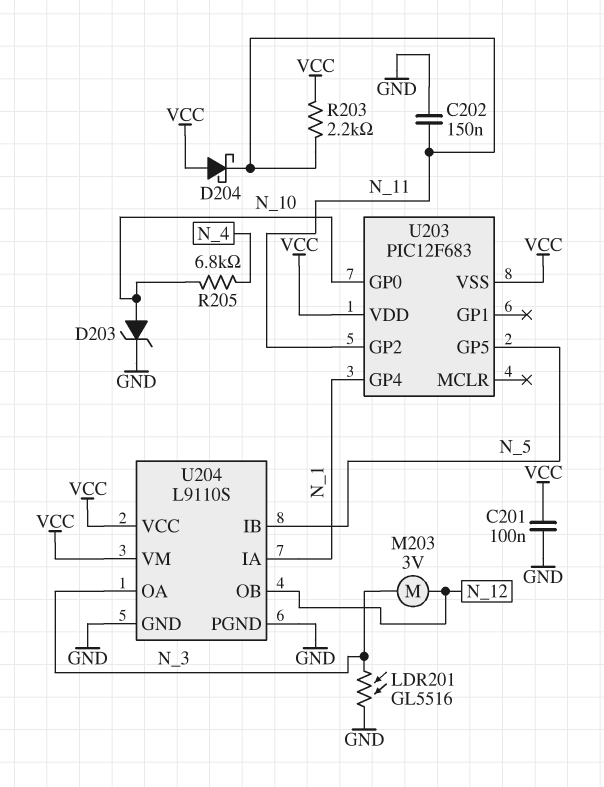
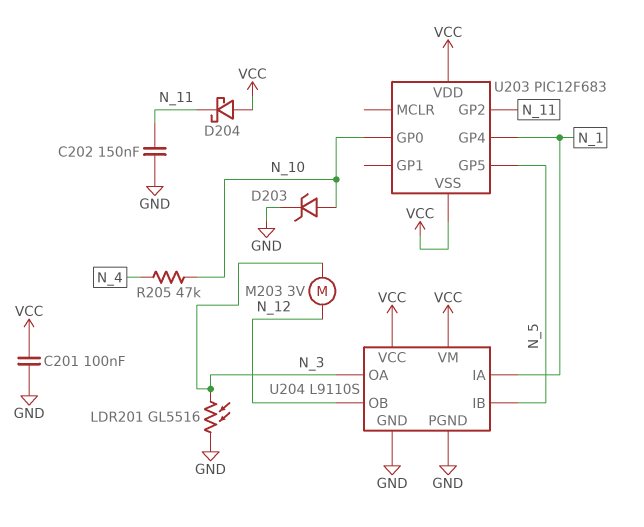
R203: 2.2k (N_11, VCC) -> none
R205: 6.8k (N_4, N_10) -> 47k (N_4, N_10)

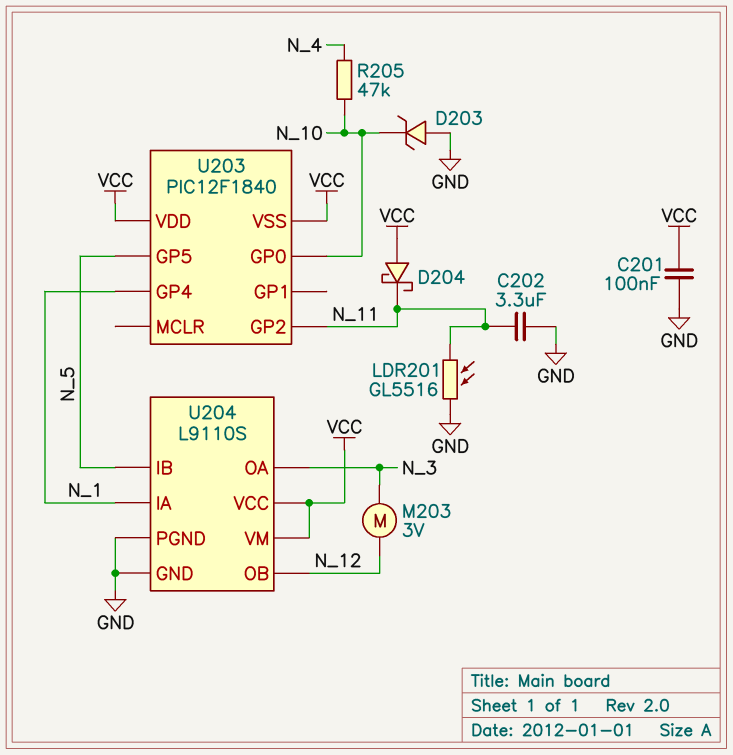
C202: 150nF (GND, N_11) -> 3.3uF (GND, N_11)
D203: zener (A N_10, K GND) -> zener (A GND, K N_10)
LDR201: GL5516 (GND, N_3) -> GL5516 (GND, N_11)
U203: PIC12F683 -> PIC12F1840

